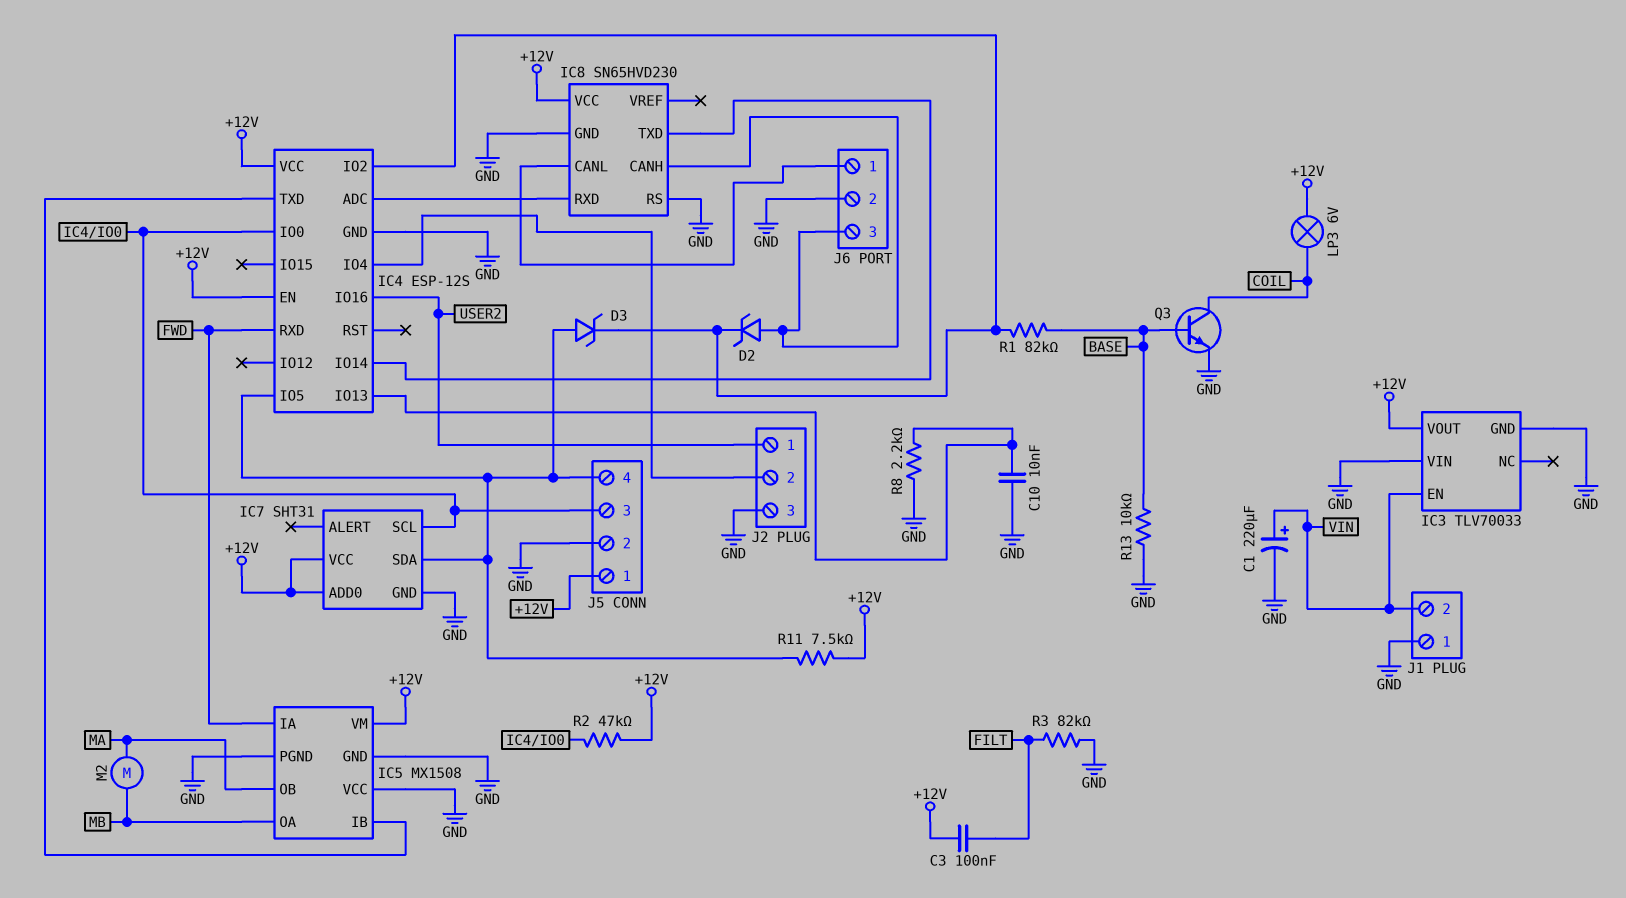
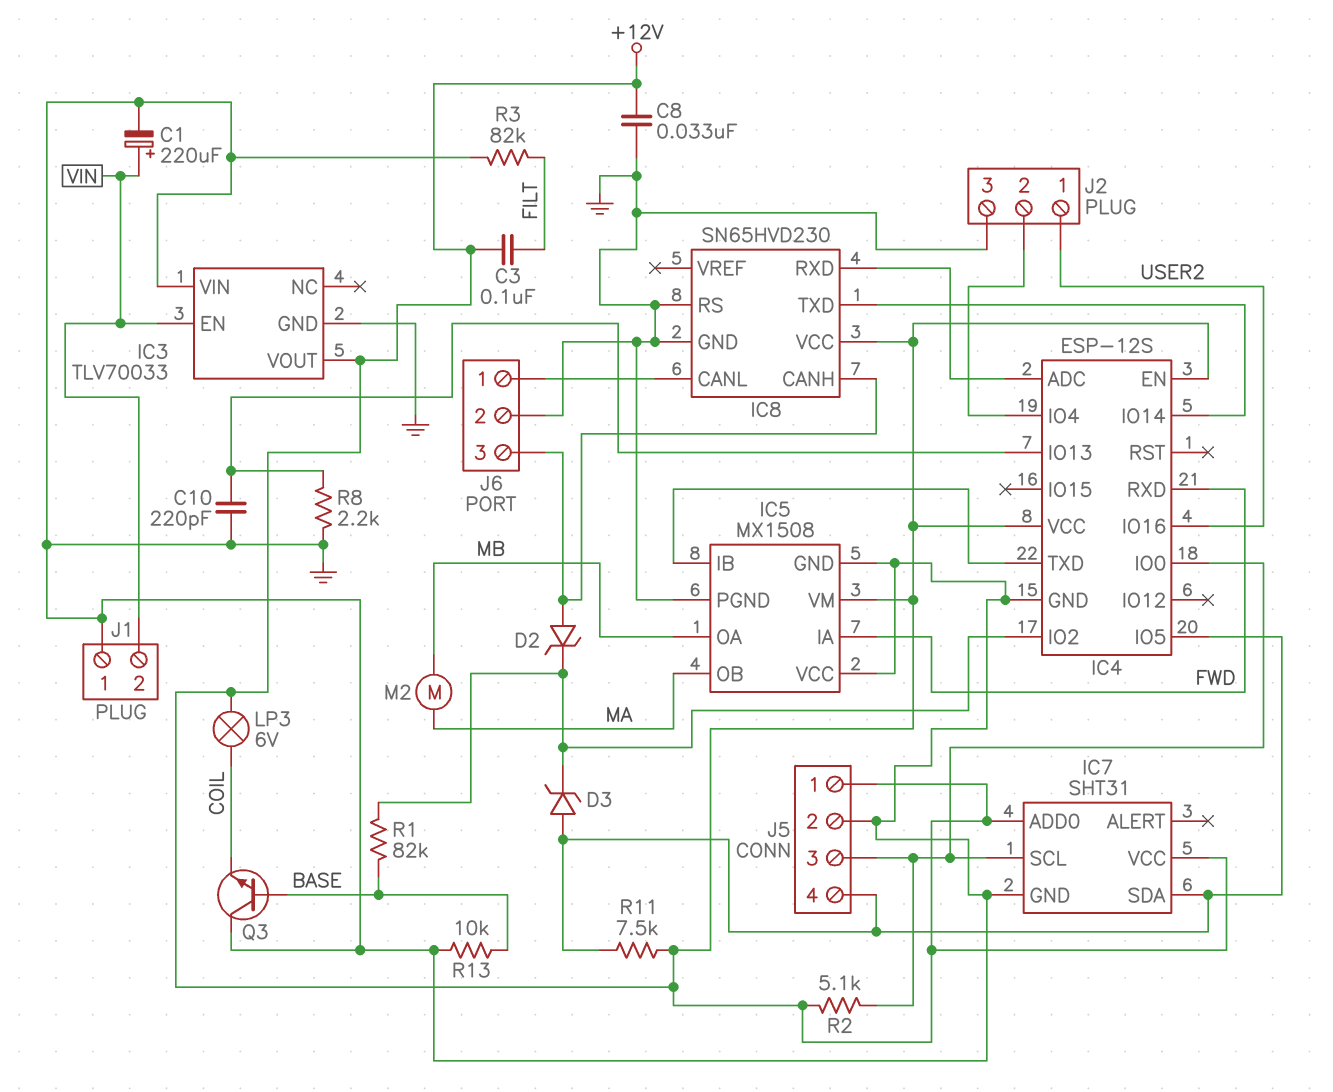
C8: none -> 33nF (+12V, GND)
C10: 10nF (GND, IC4/IO13) -> 220pF (GND, IC4/IO13)
Q3: NPN (B BASE, C COIL, E GND) -> NPN (B BASE, C GND, E COIL)
R2: 47k (+12V, IC4/IO0) -> 5.1k (+12V, IC4/IO0)

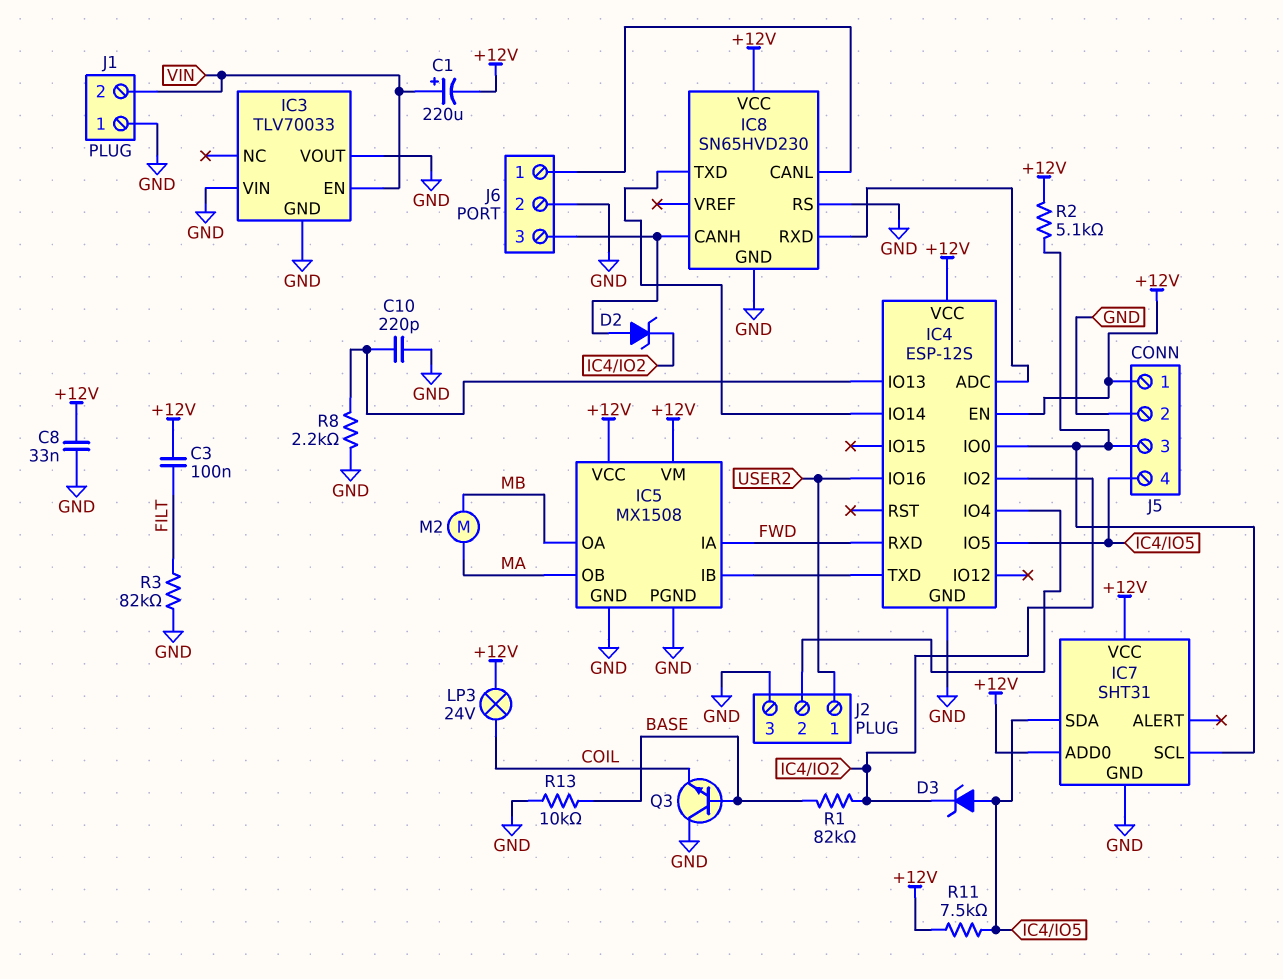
C1: 220uF (plus VIN, minus GND) -> 220uF (plus VIN, minus +12V)
IC3 pin VOUT: +12V -> GND
IC5 pin VCC: GND -> +12V
LP3: lamp 6V (+12V, COIL) -> lamp 24V (+12V, COIL)

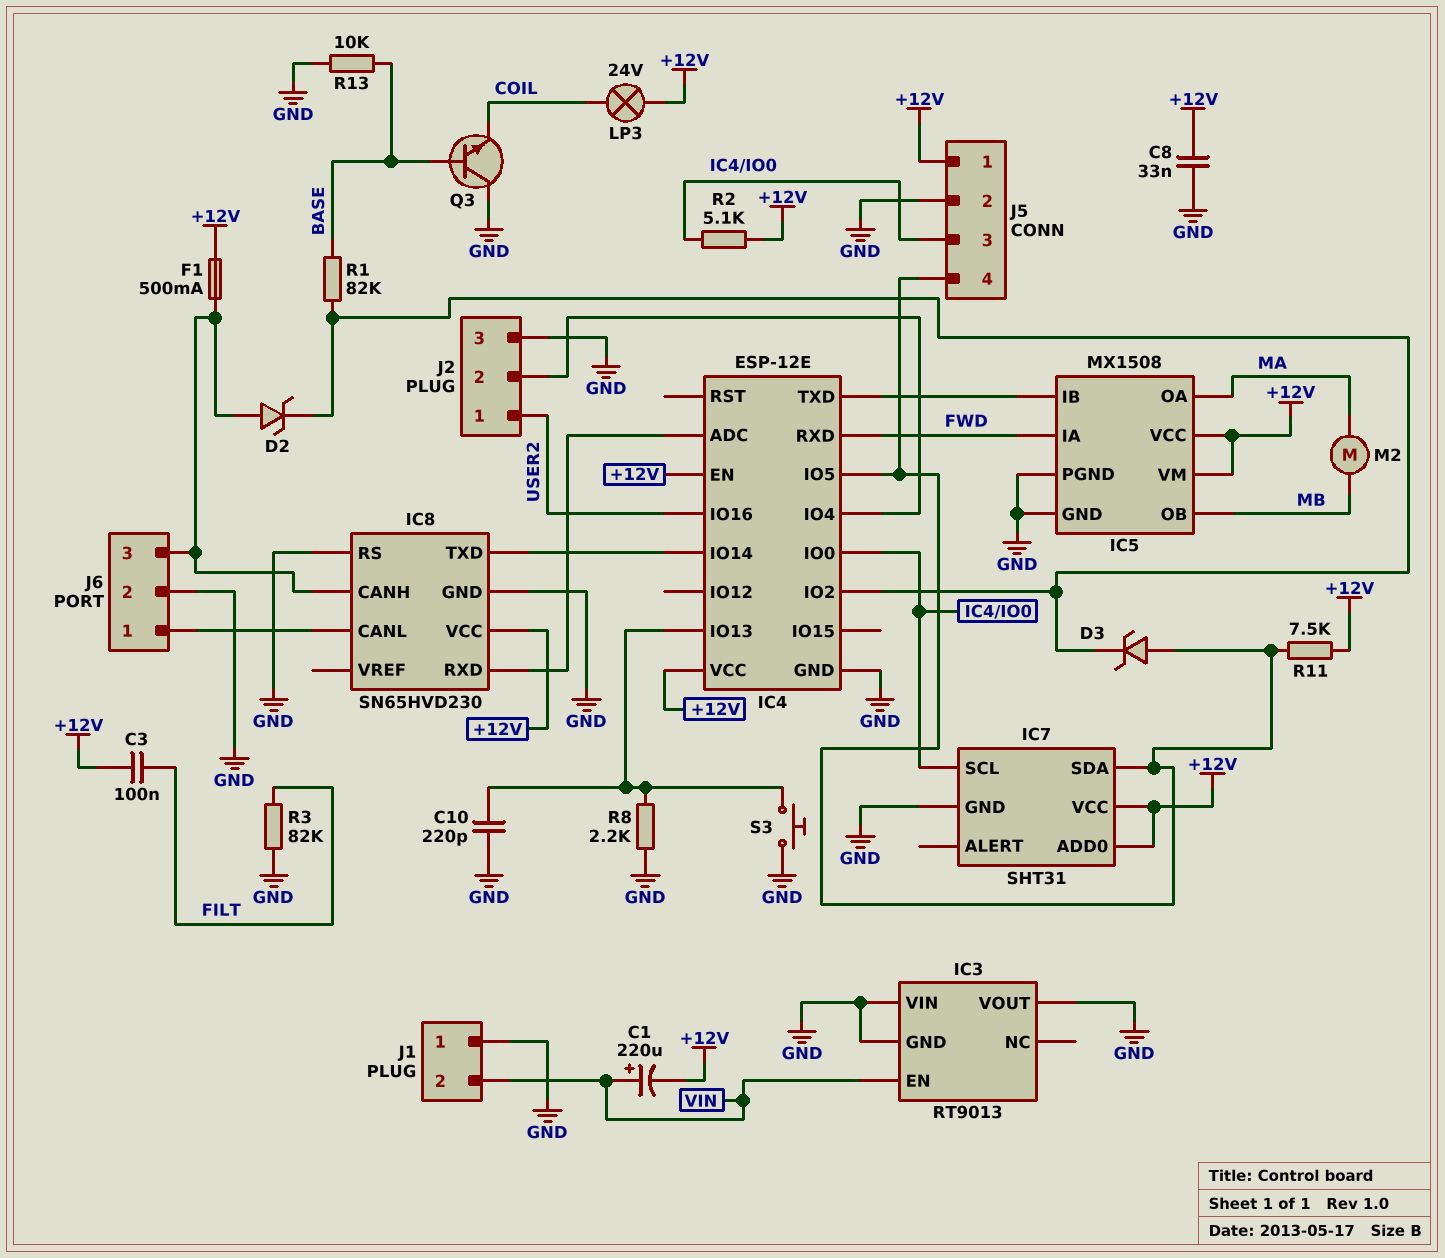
F1: none -> 500mA (+12V, IC8/CANH)
IC3: TLV70033 -> RT9013
IC4: ESP-12S -> ESP-12E
IC5 pin OA: MB -> MA
IC5 pin OB: MA -> MB
S3: none -> button (GND, IC4/IO13)

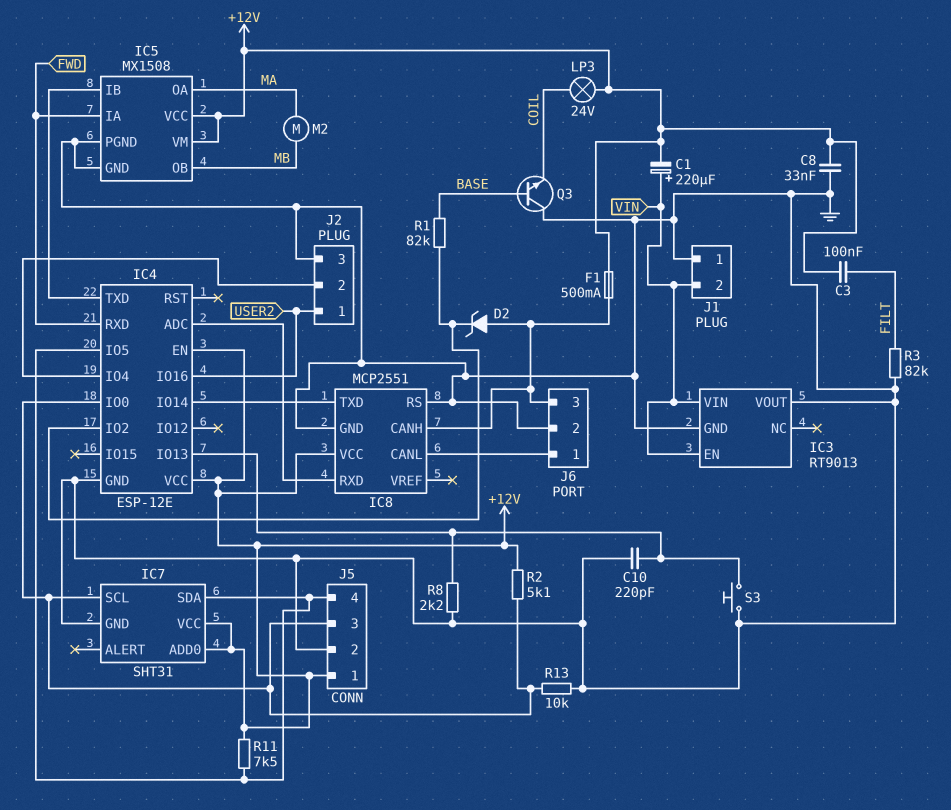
D3: zener (A IC4/IO5, K IC4/IO2) -> none
IC3 pin VIN: GND -> VIN
IC8: SN65HVD230 -> MCP2551
R13: 10k (BASE, GND) -> 10k (GND, IC4/IO0)

